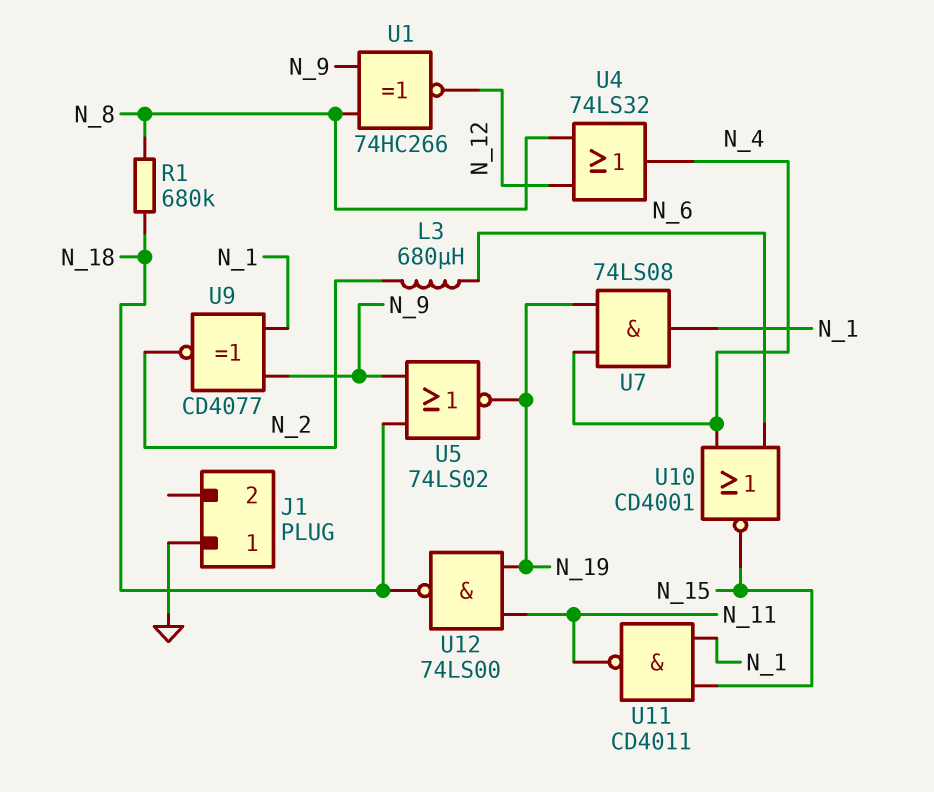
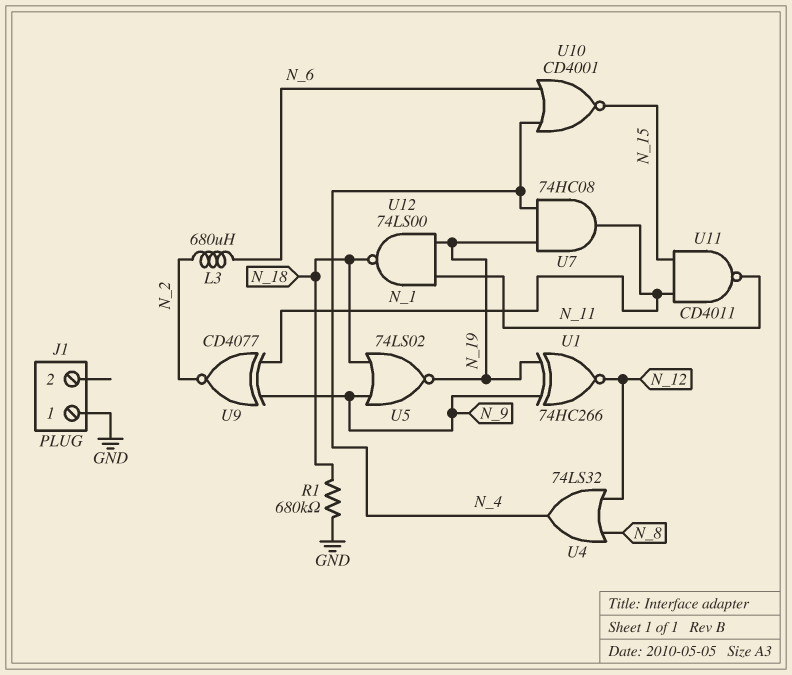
R1: 680k (N_8, N_18) -> 680k (GND, N_18)
U1: XNOR 74HC266 (in N_8, in N_9, out N_12) -> XNOR 74HC266 (in N_9, in N_19, out N_12)
U7: AND 74LS08 (in N_4, in N_19, out N_1) -> AND 74HC08 (in N_4, in N_19, out N_1)

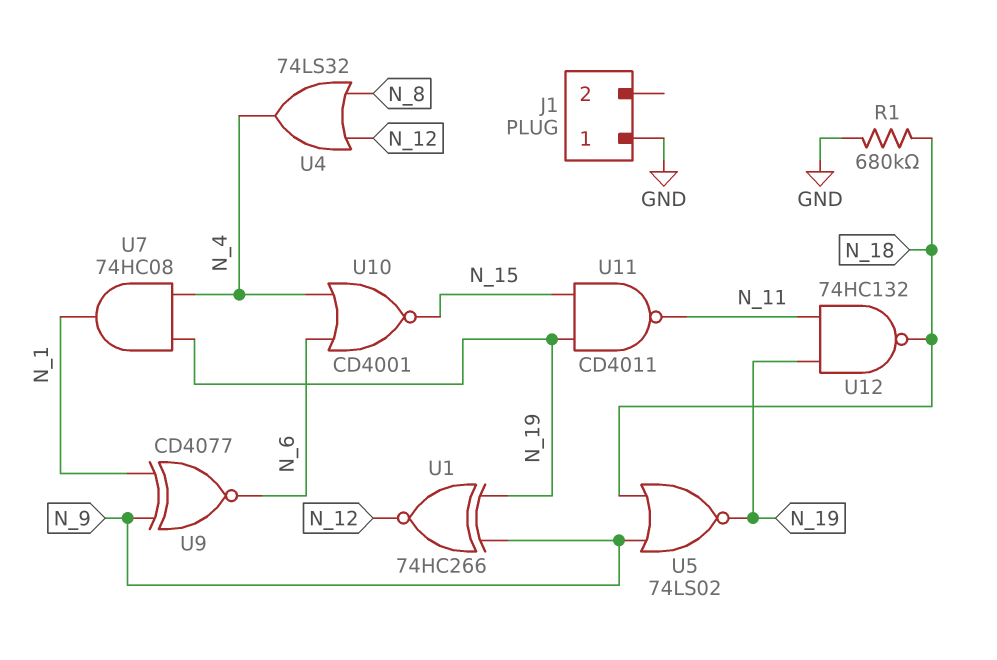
L3: 680uH (N_2, N_6) -> none
U9: XNOR CD4077 (in N_1, in N_9, out N_2) -> XNOR CD4077 (in N_1, in N_9, out N_6)
U11: NAND CD4011 (in N_1, in N_15, out N_11) -> NAND CD4011 (in N_15, in N_19, out N_11)
U12: NAND 74LS00 (in N_11, in N_19, out N_18) -> NAND 74HC132 (in N_11, in N_19, out N_18)

